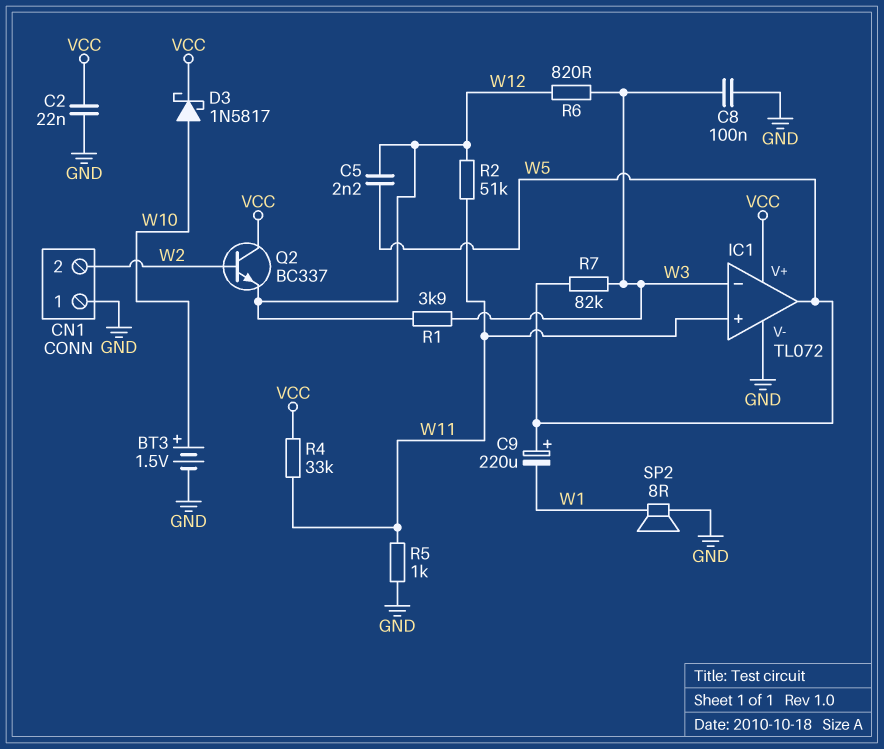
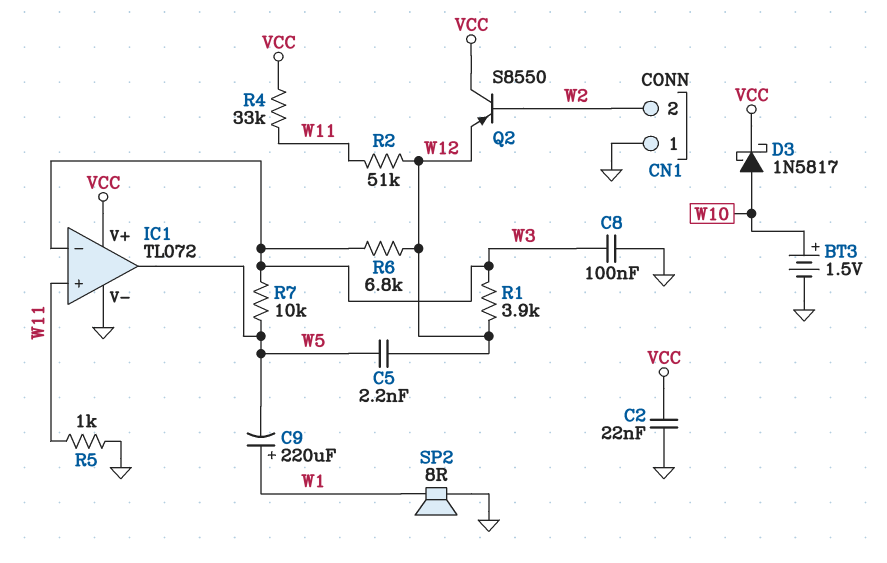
C9: 220uF (plus W5, minus W1) -> 220uF (plus W1, minus W5)
Q2: NPN BC337 (B W2, C VCC, E W12) -> PNP S8550 (B W2, C VCC, E W12)
R6: 820 (W3, W12) -> 6.8k (W3, W12)
R7: 82k (W3, W5) -> 10k (W3, W5)

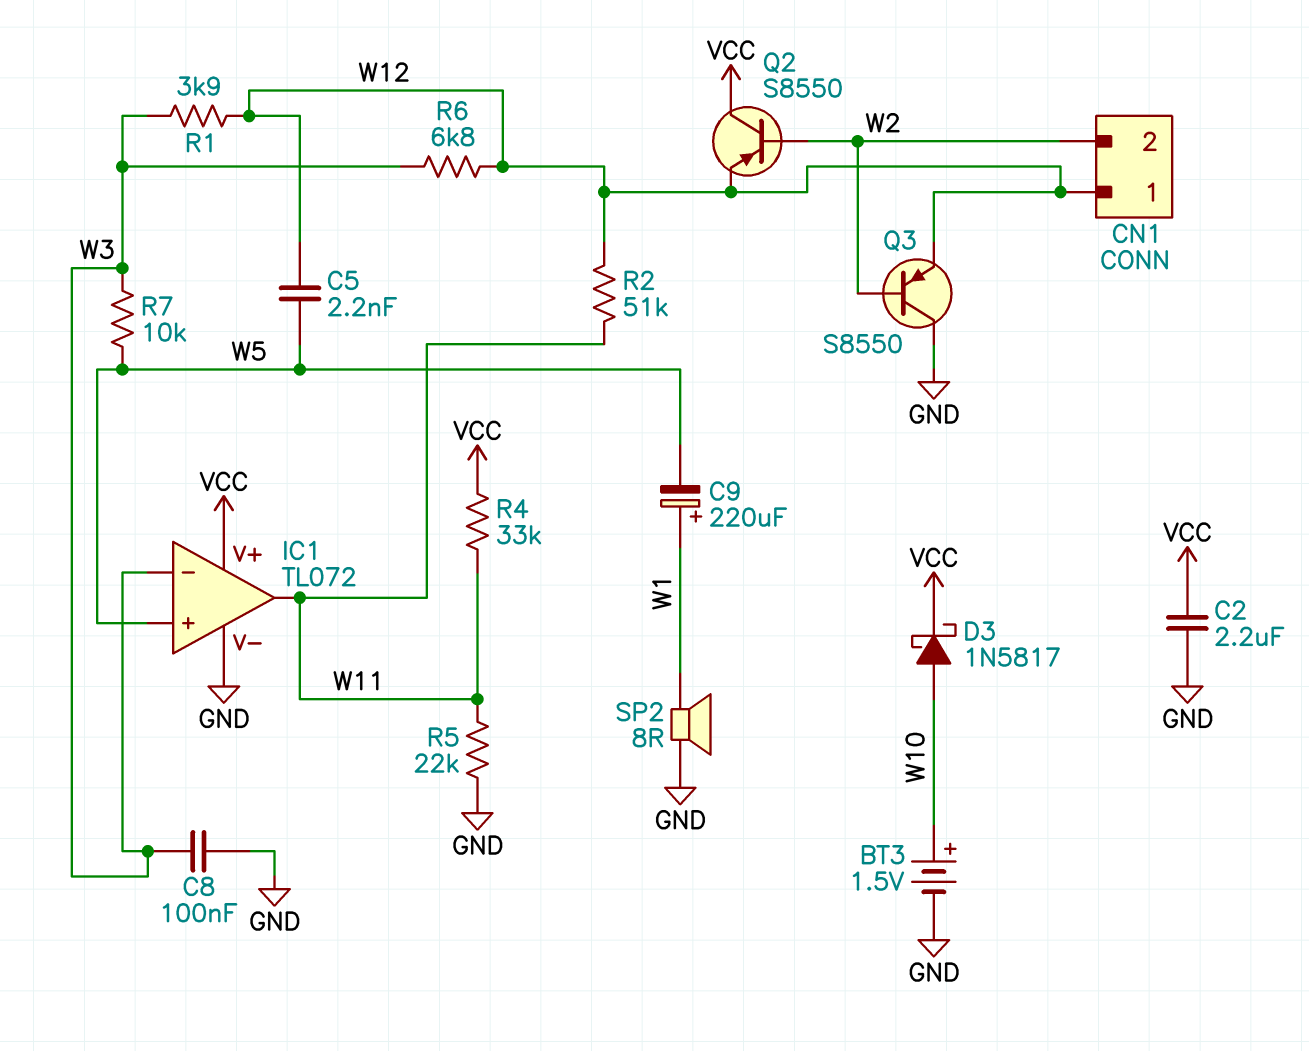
C2: 22nF (GND, VCC) -> 2.2uF (GND, VCC)
CN1 pin 1: GND -> W12
IC1 pin in+: W11 -> W5
IC1 pin out: W5 -> W11
Q3: none -> PNP S8550 (B W2, C GND, E W12)
R5: 1k (GND, W11) -> 22k (GND, W11)

